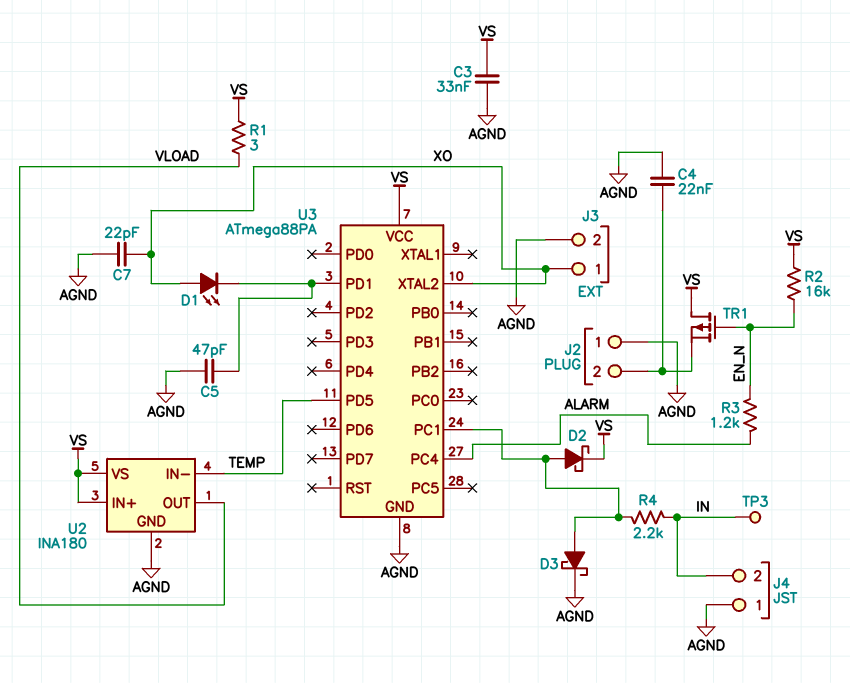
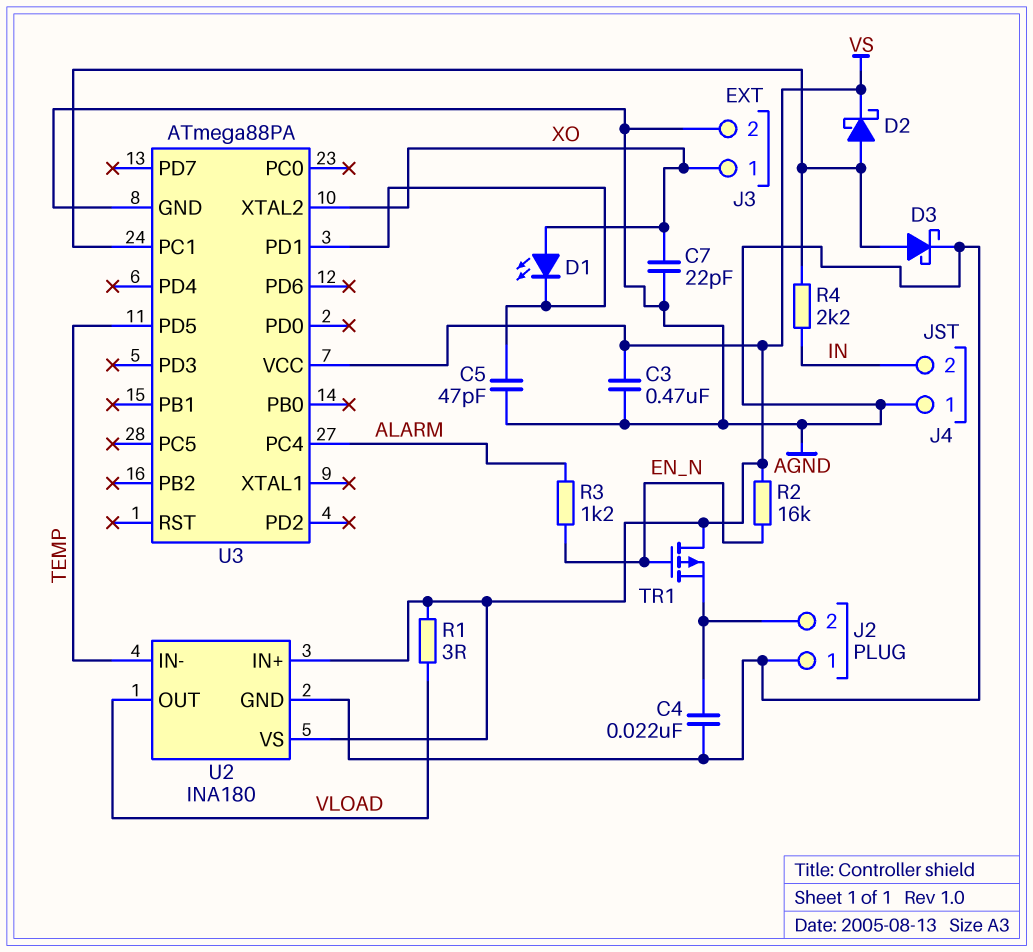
C3: 33nF (AGND, VS) -> 470nF (AGND, VS)
TP3: test point (IN) -> none

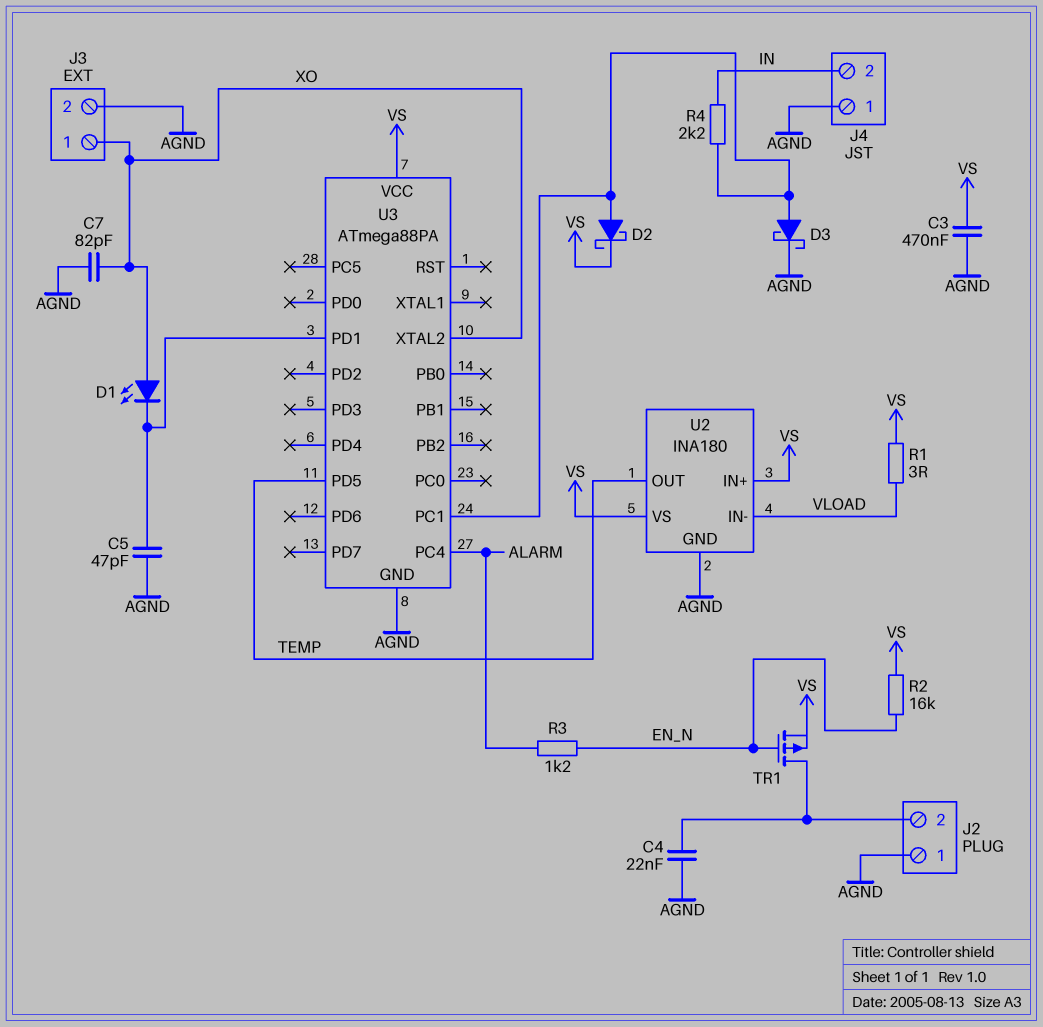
C7: 22pF (AGND, XO) -> 82pF (AGND, XO)
TR1: PMOS (G EN_N, D VS, S J2/2) -> PMOS (G EN_N, D J2/2, S VS)
U2 pin IN-: TEMP -> VLOAD
U2 pin OUT: VLOAD -> TEMP

